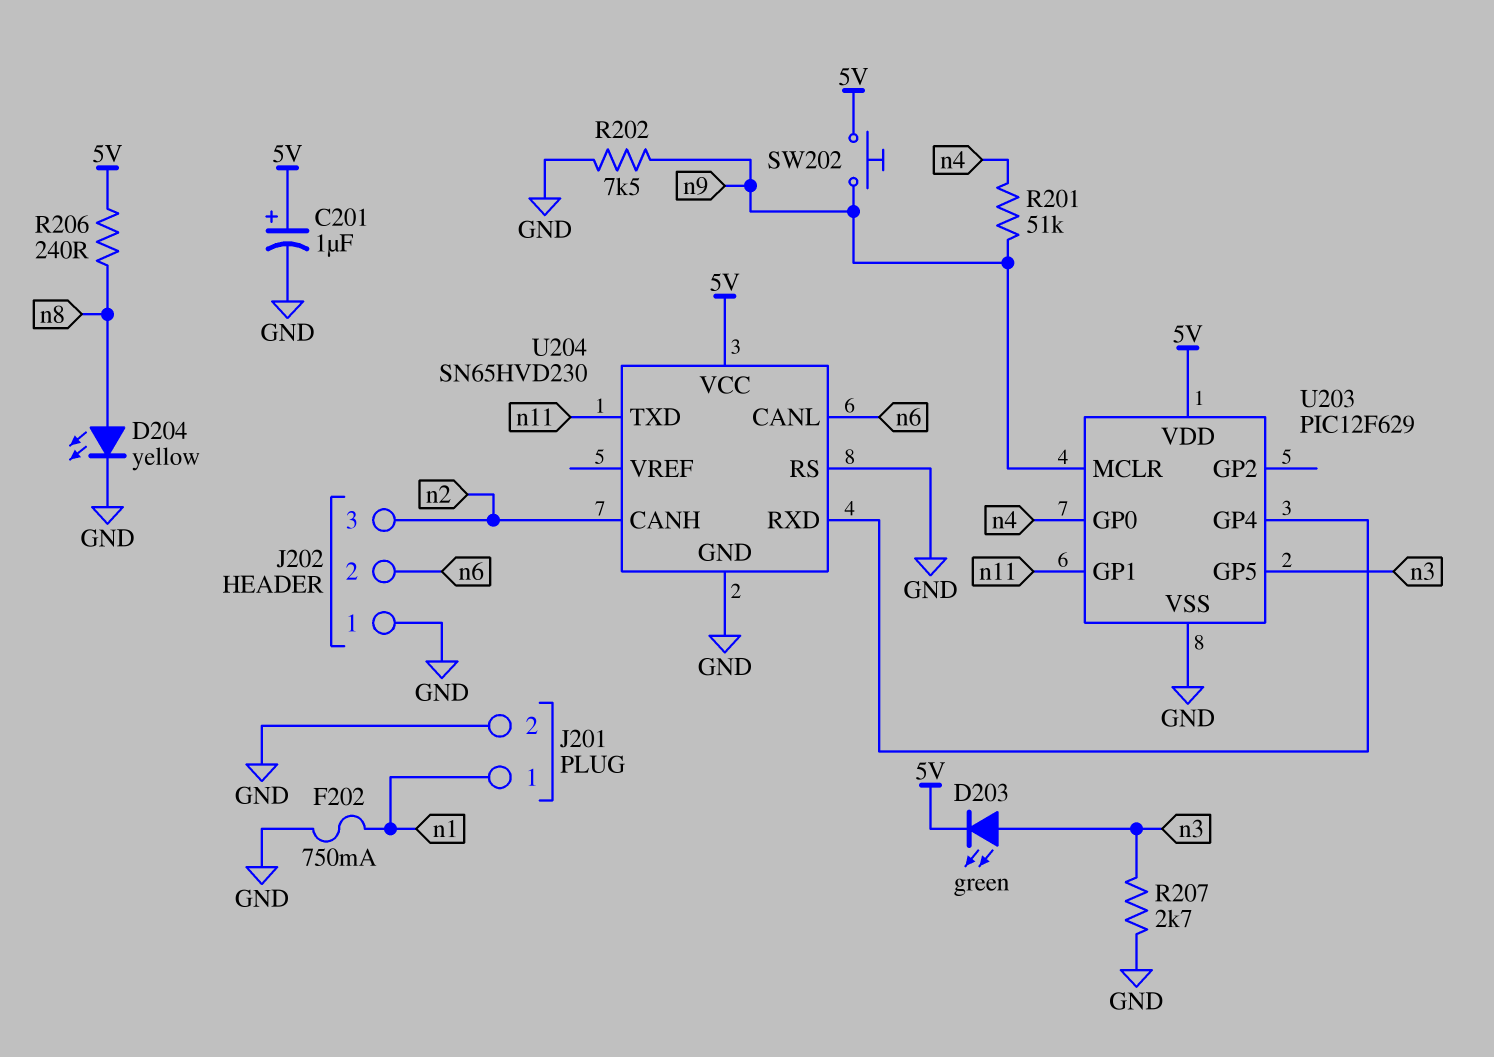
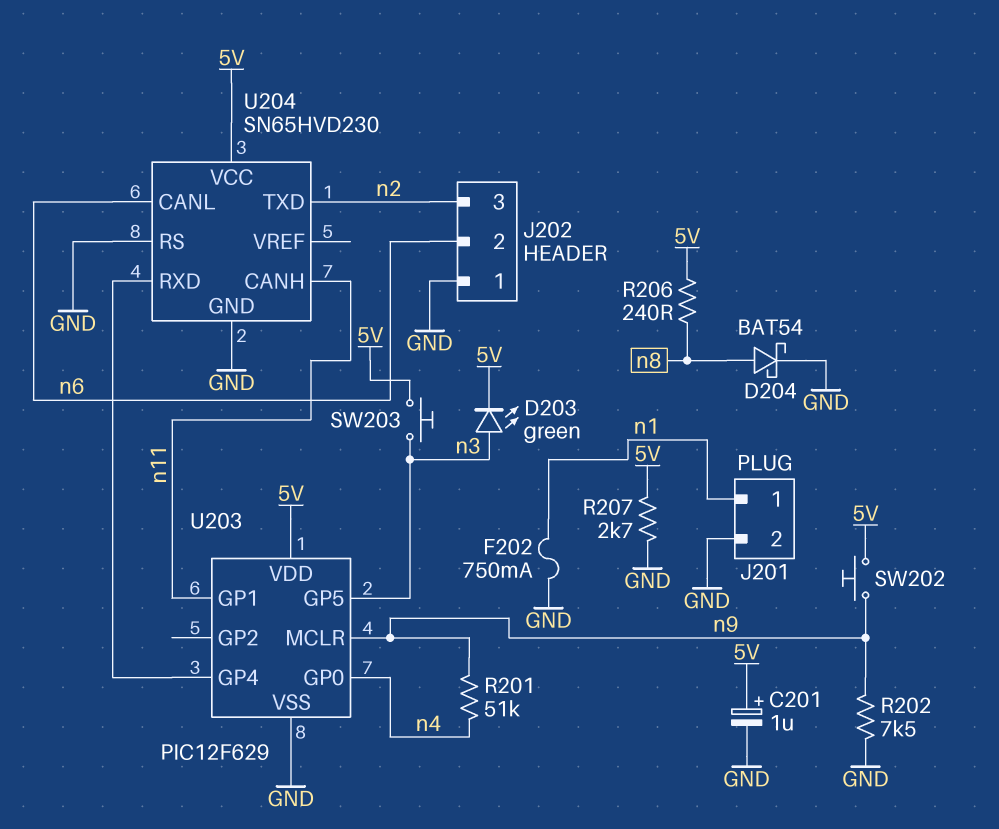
D204: LED yellow (A n8, K GND) -> schottky BAT54 (A n8, K GND)
R207: 2.7k (GND, n3) -> 2.7k (5V, GND)
SW203: none -> button (5V, n3)
U204 pin CANH: n2 -> n11
U204 pin TXD: n11 -> n2

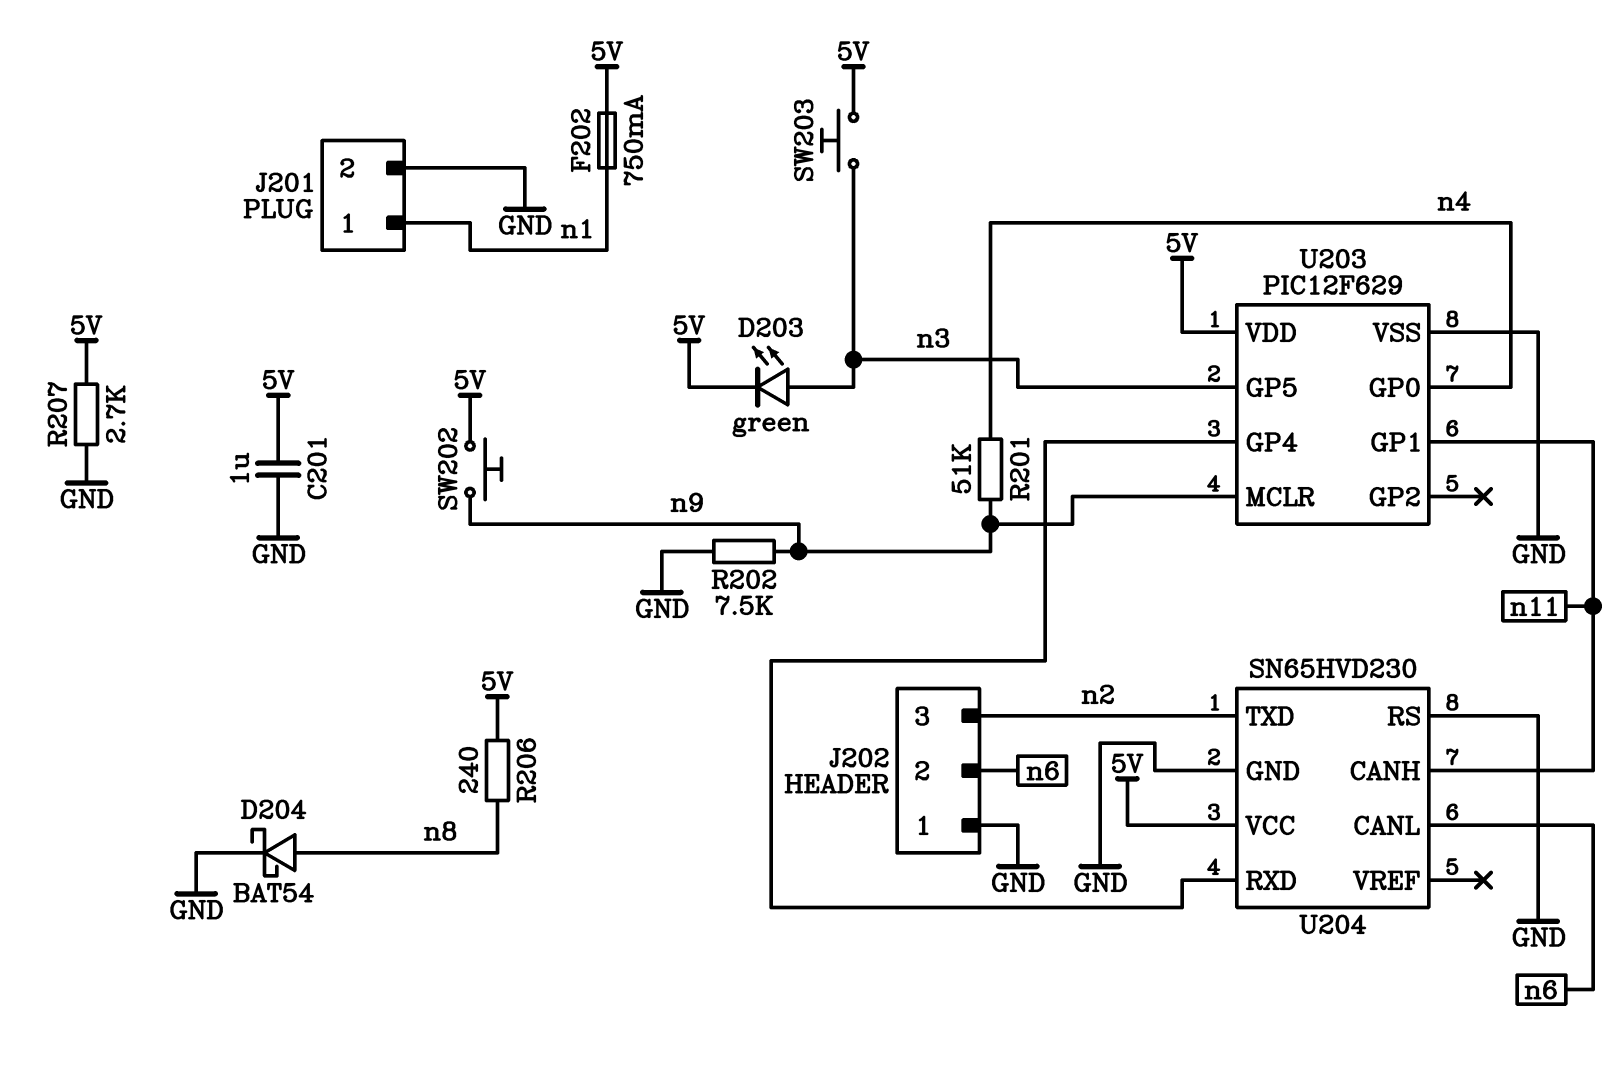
C201: 1uF (plus 5V, minus GND) -> 1uF (5V, GND)
F202: 750mA (GND, n1) -> 750mA (5V, n1)

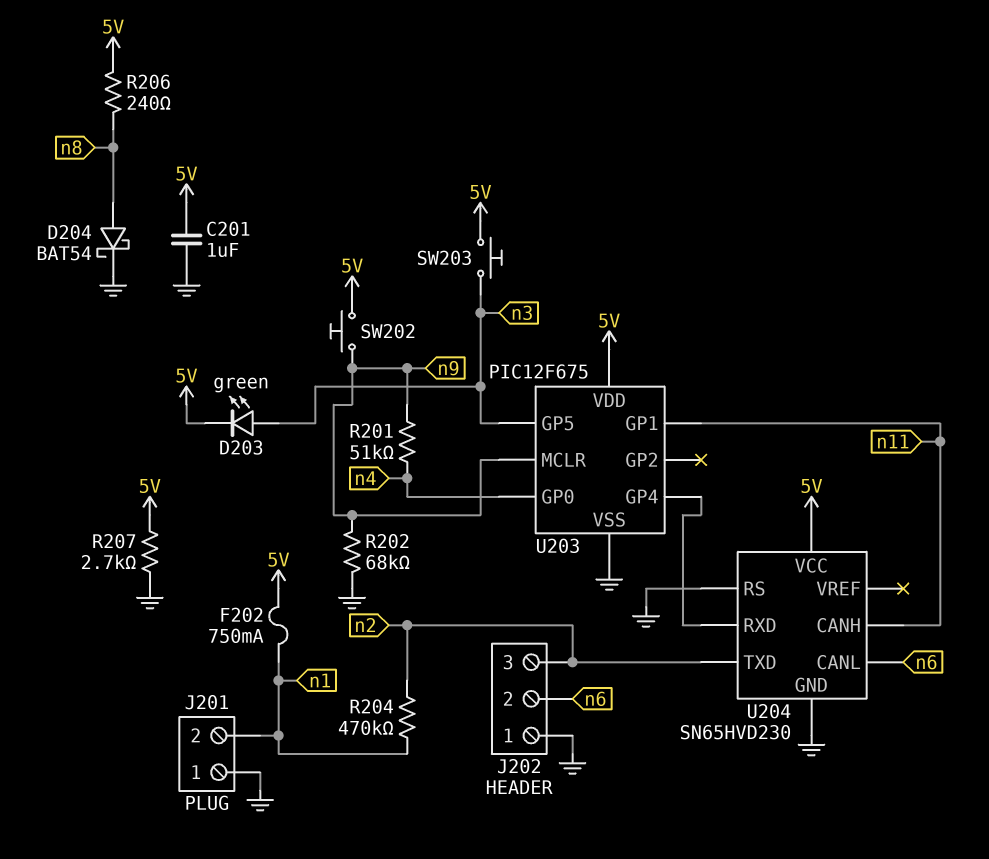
J201 pin 1: n1 -> GND
J201 pin 2: GND -> n1
R202: 7.5k (GND, n9) -> 68k (GND, n9)
R204: none -> 470k (n1, n2)
U203: PIC12F629 -> PIC12F675

